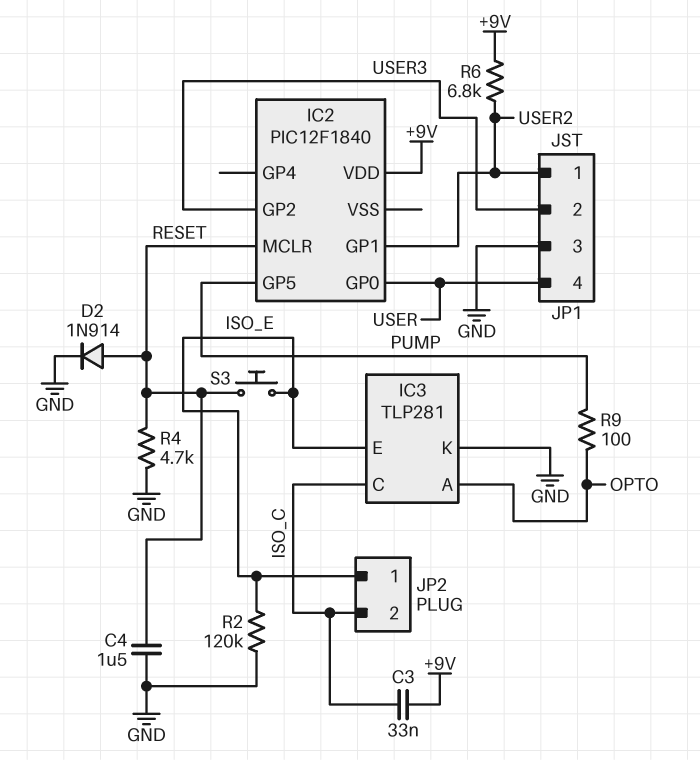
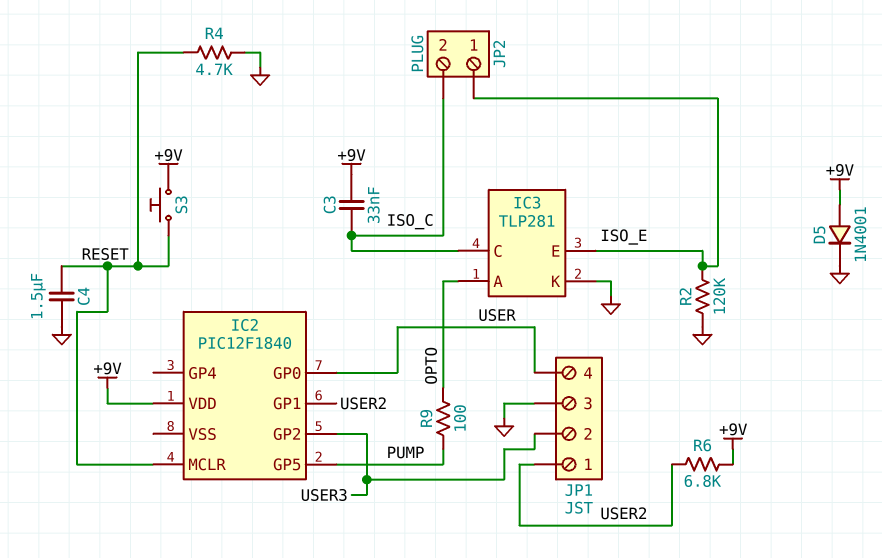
D2: diode 1N914 (A RESET, K GND) -> none
D5: none -> diode 1N4001 (A +9V, K GND)
S3: button (ISO_E, RESET) -> button (+9V, RESET)

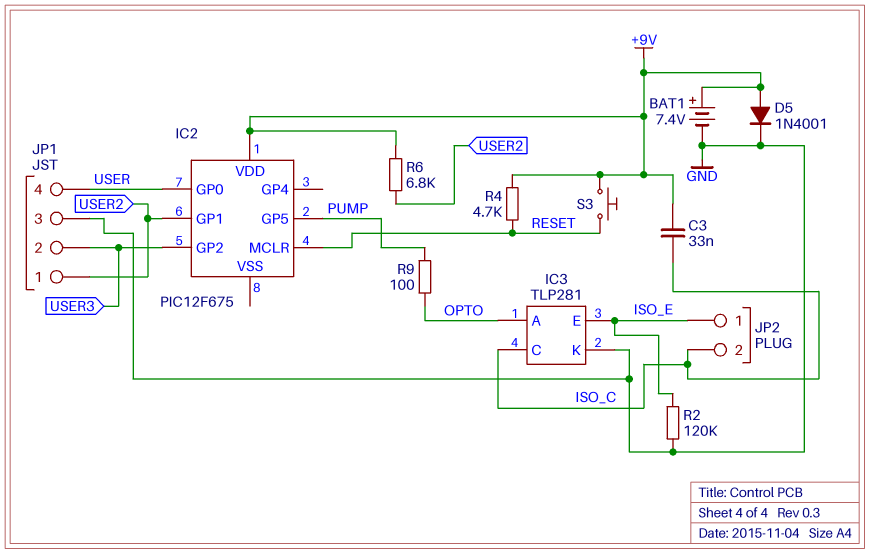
BAT1: none -> 7.4V (plus +9V, minus GND)
C4: 1.5uF (GND, RESET) -> none
IC2: PIC12F1840 -> PIC12F675
R4: 4.7k (GND, RESET) -> 4.7k (+9V, RESET)

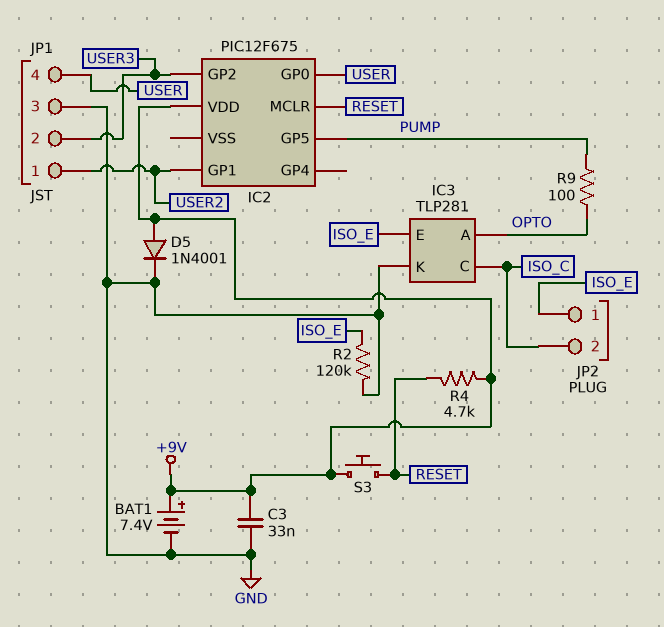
C3: 33nF (+9V, ISO_C) -> 33nF (+9V, GND)
R6: 6.8k (+9V, USER2) -> none

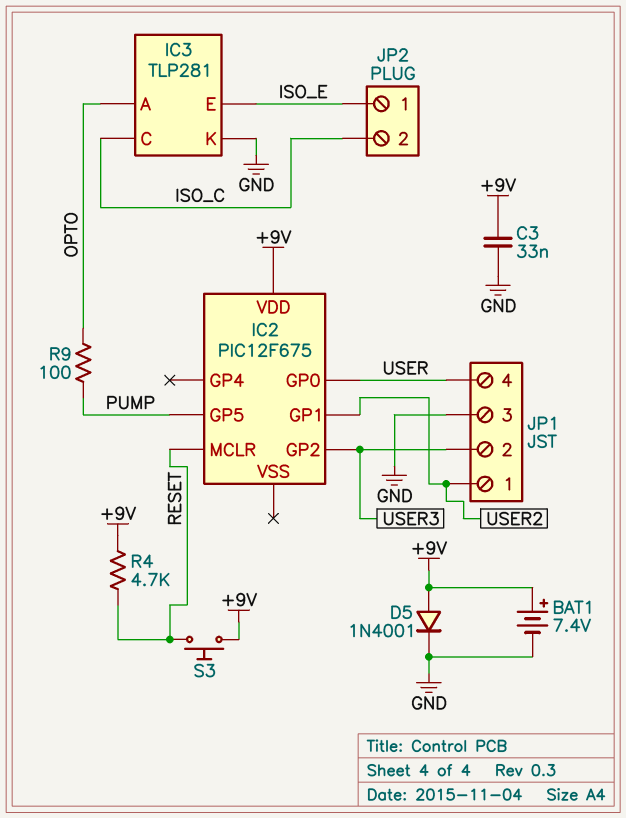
R2: 120k (GND, ISO_E) -> none

